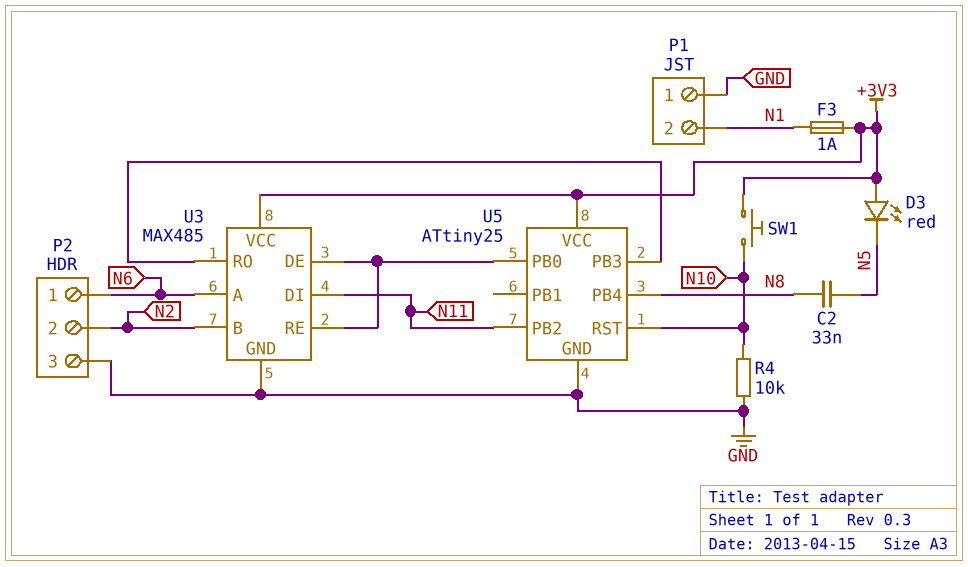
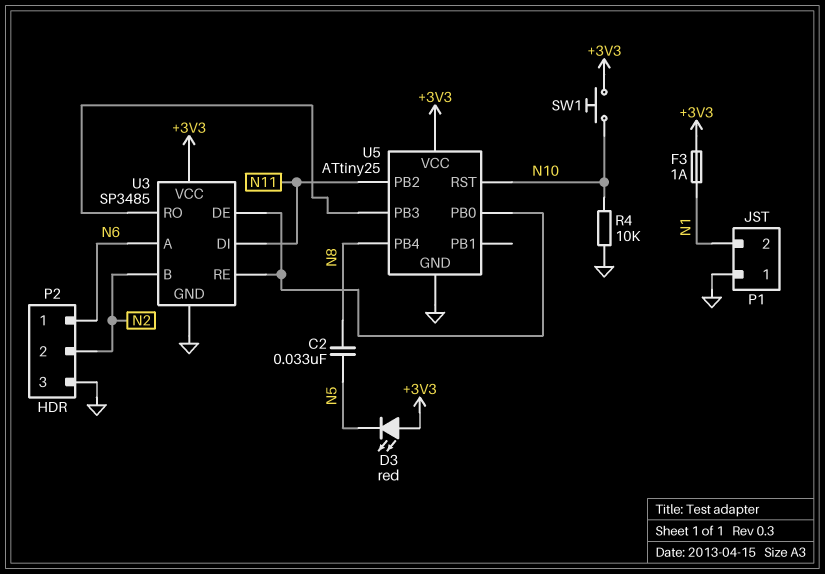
U3: MAX485 -> SP3485

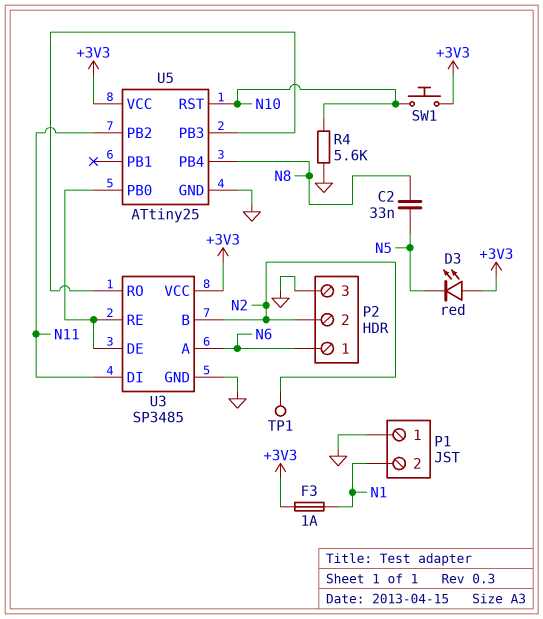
R4: 10k (GND, N10) -> 5.6k (GND, N10)
TP1: none -> test point (N2)

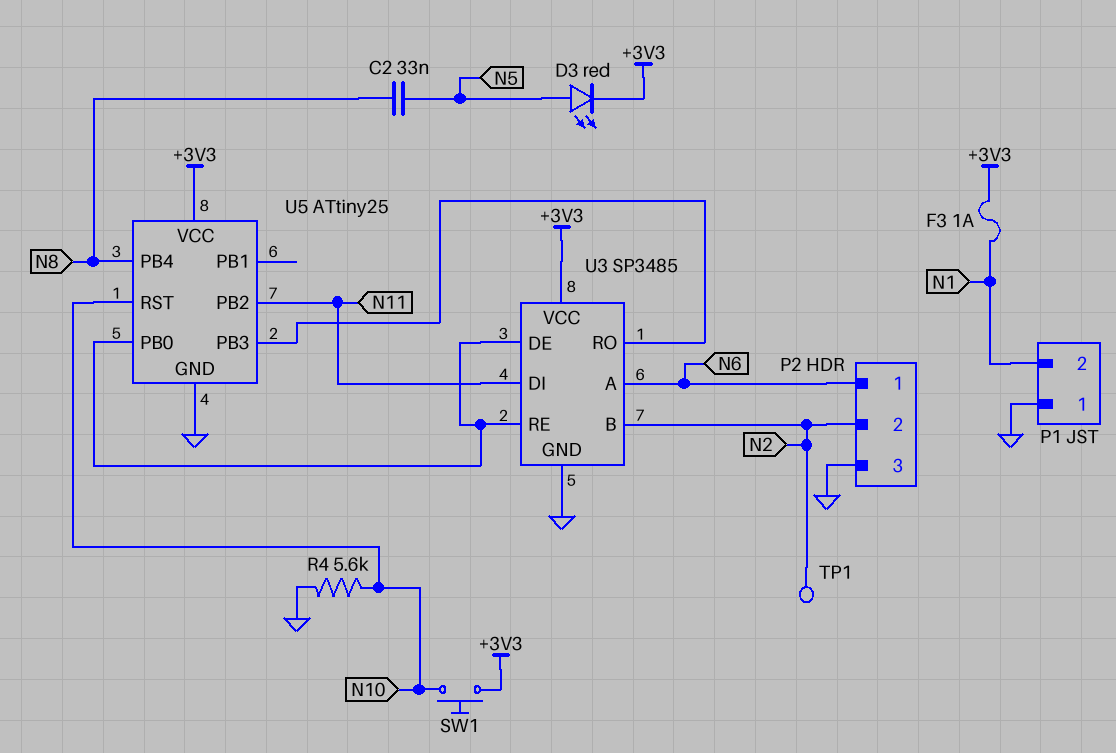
D3: LED red (A +3V3, K N5) -> LED red (A N5, K +3V3)

